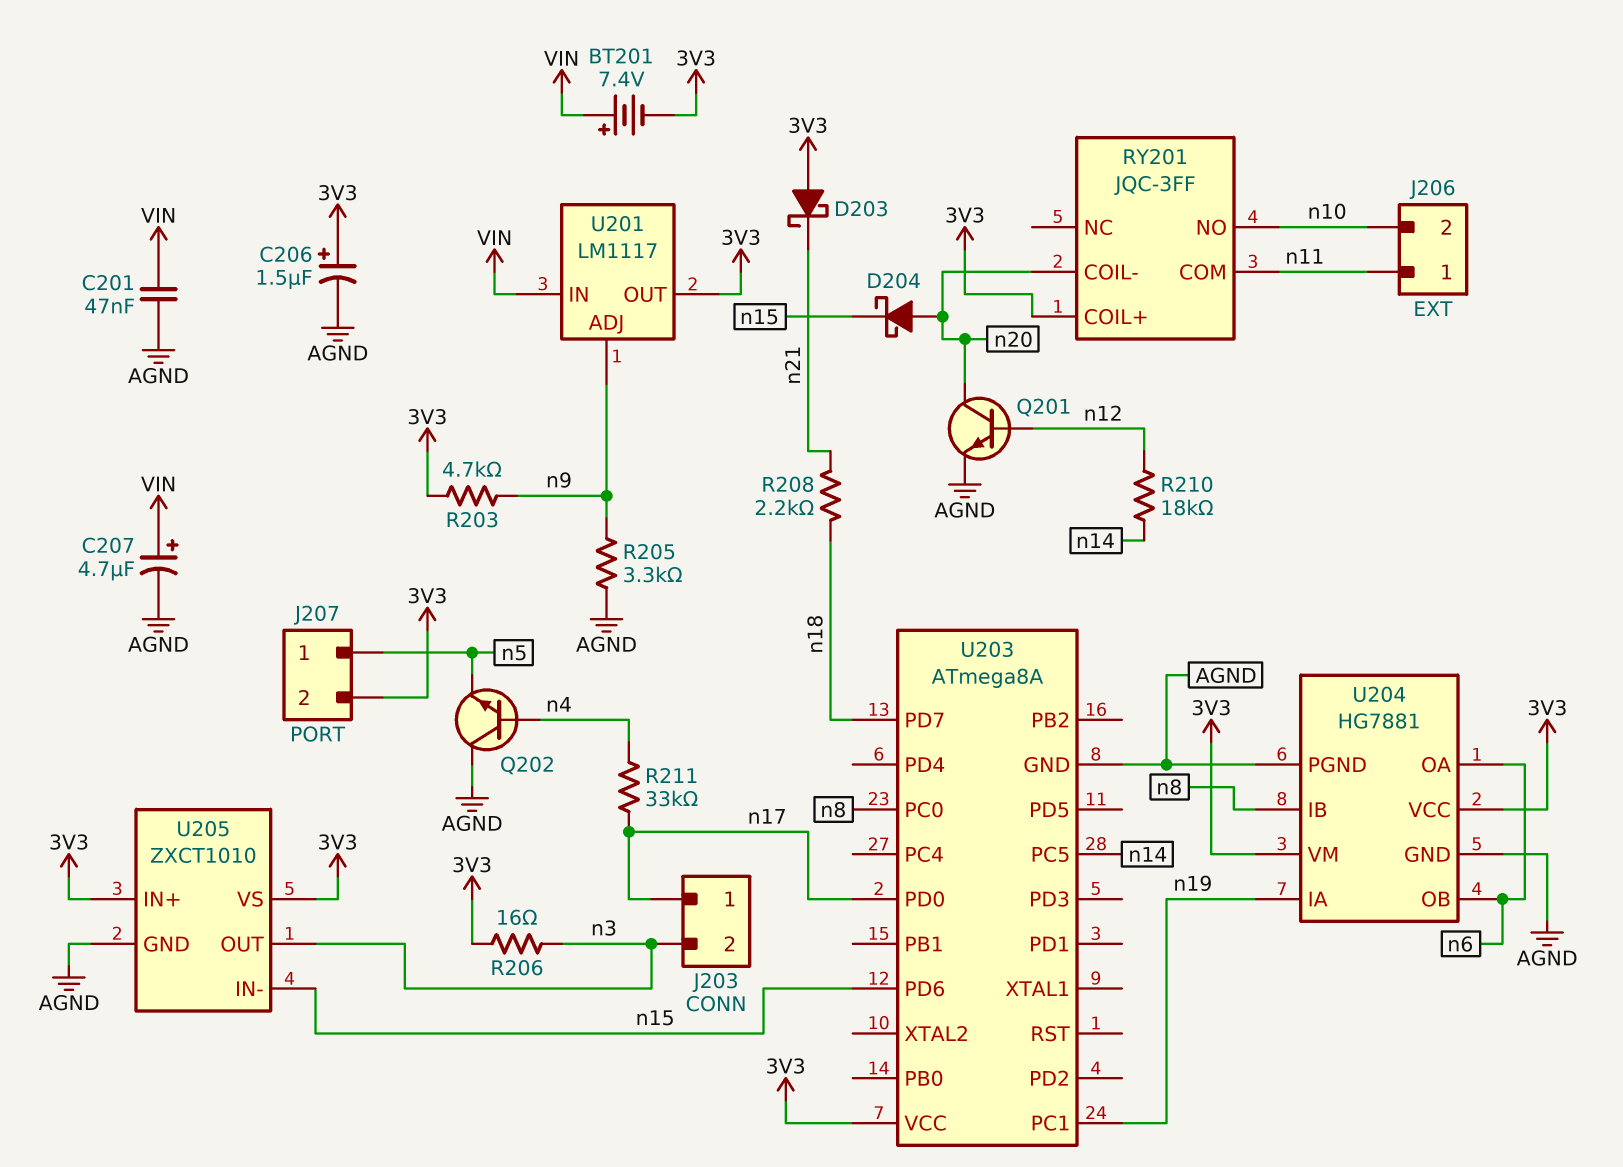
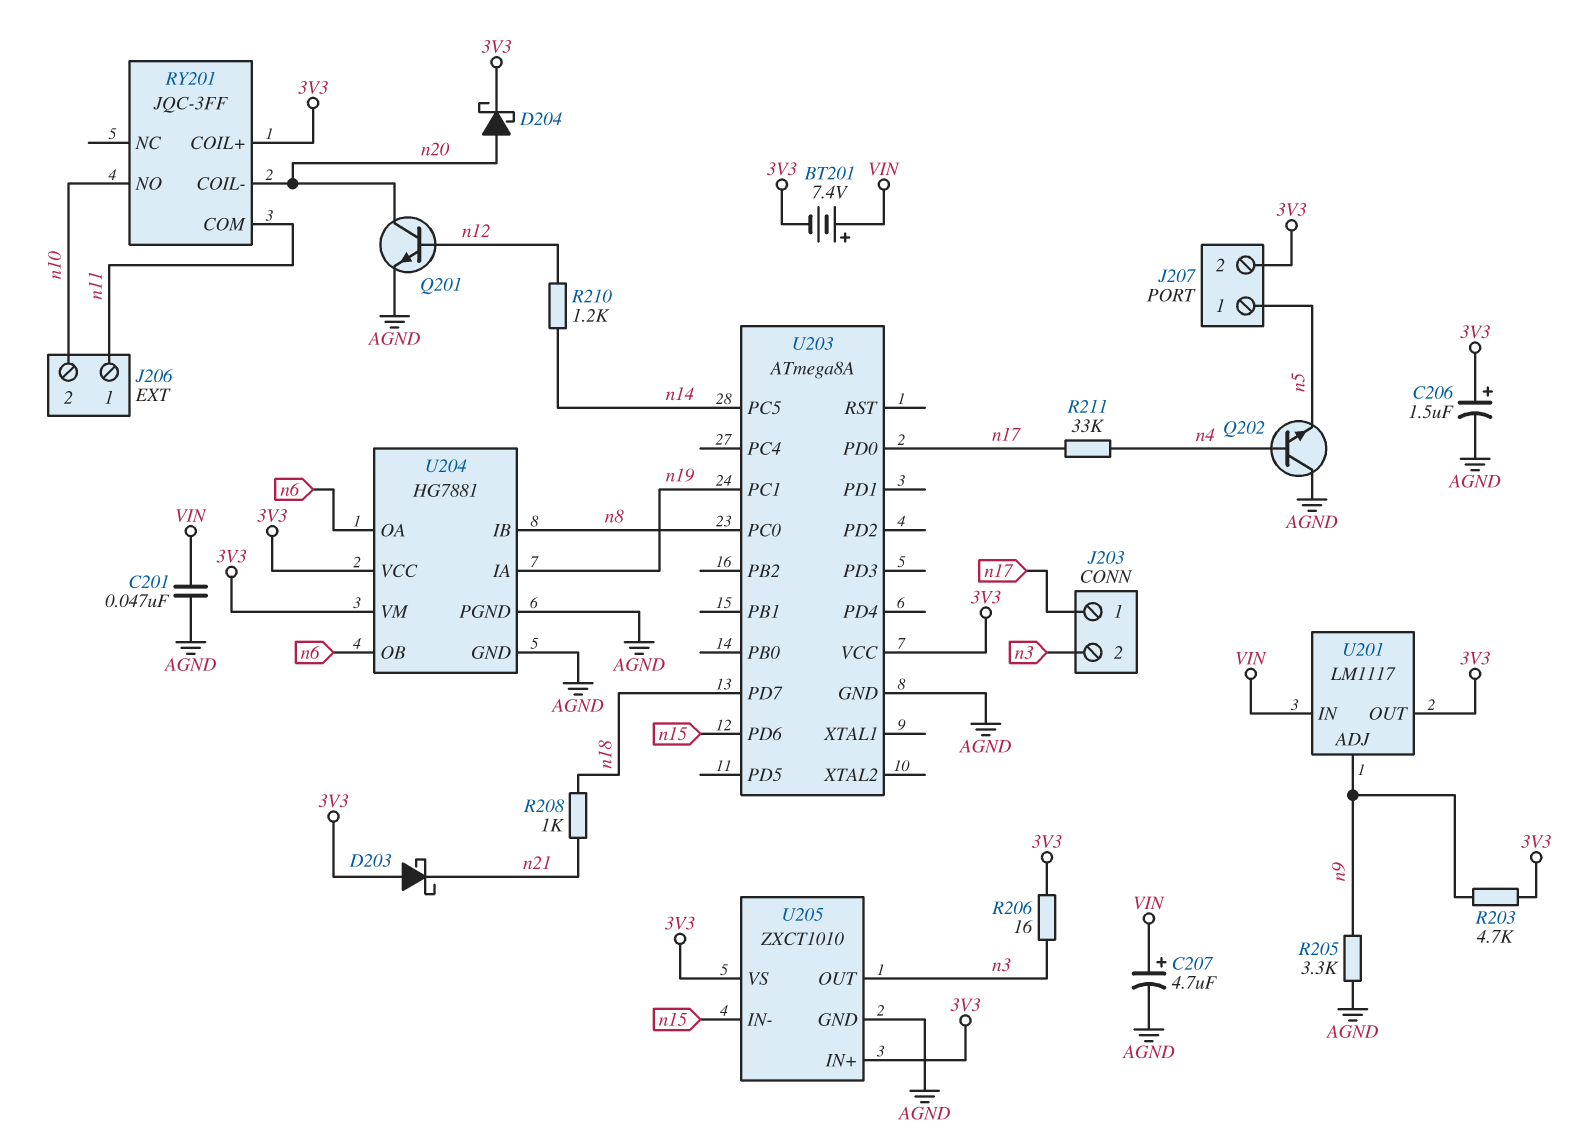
D204: schottky (A n20, K n15) -> schottky (A n20, K 3V3)
R208: 2.2k (n18, n21) -> 1k (n18, n21)
R210: 18k (n12, n14) -> 1.2k (n12, n14)

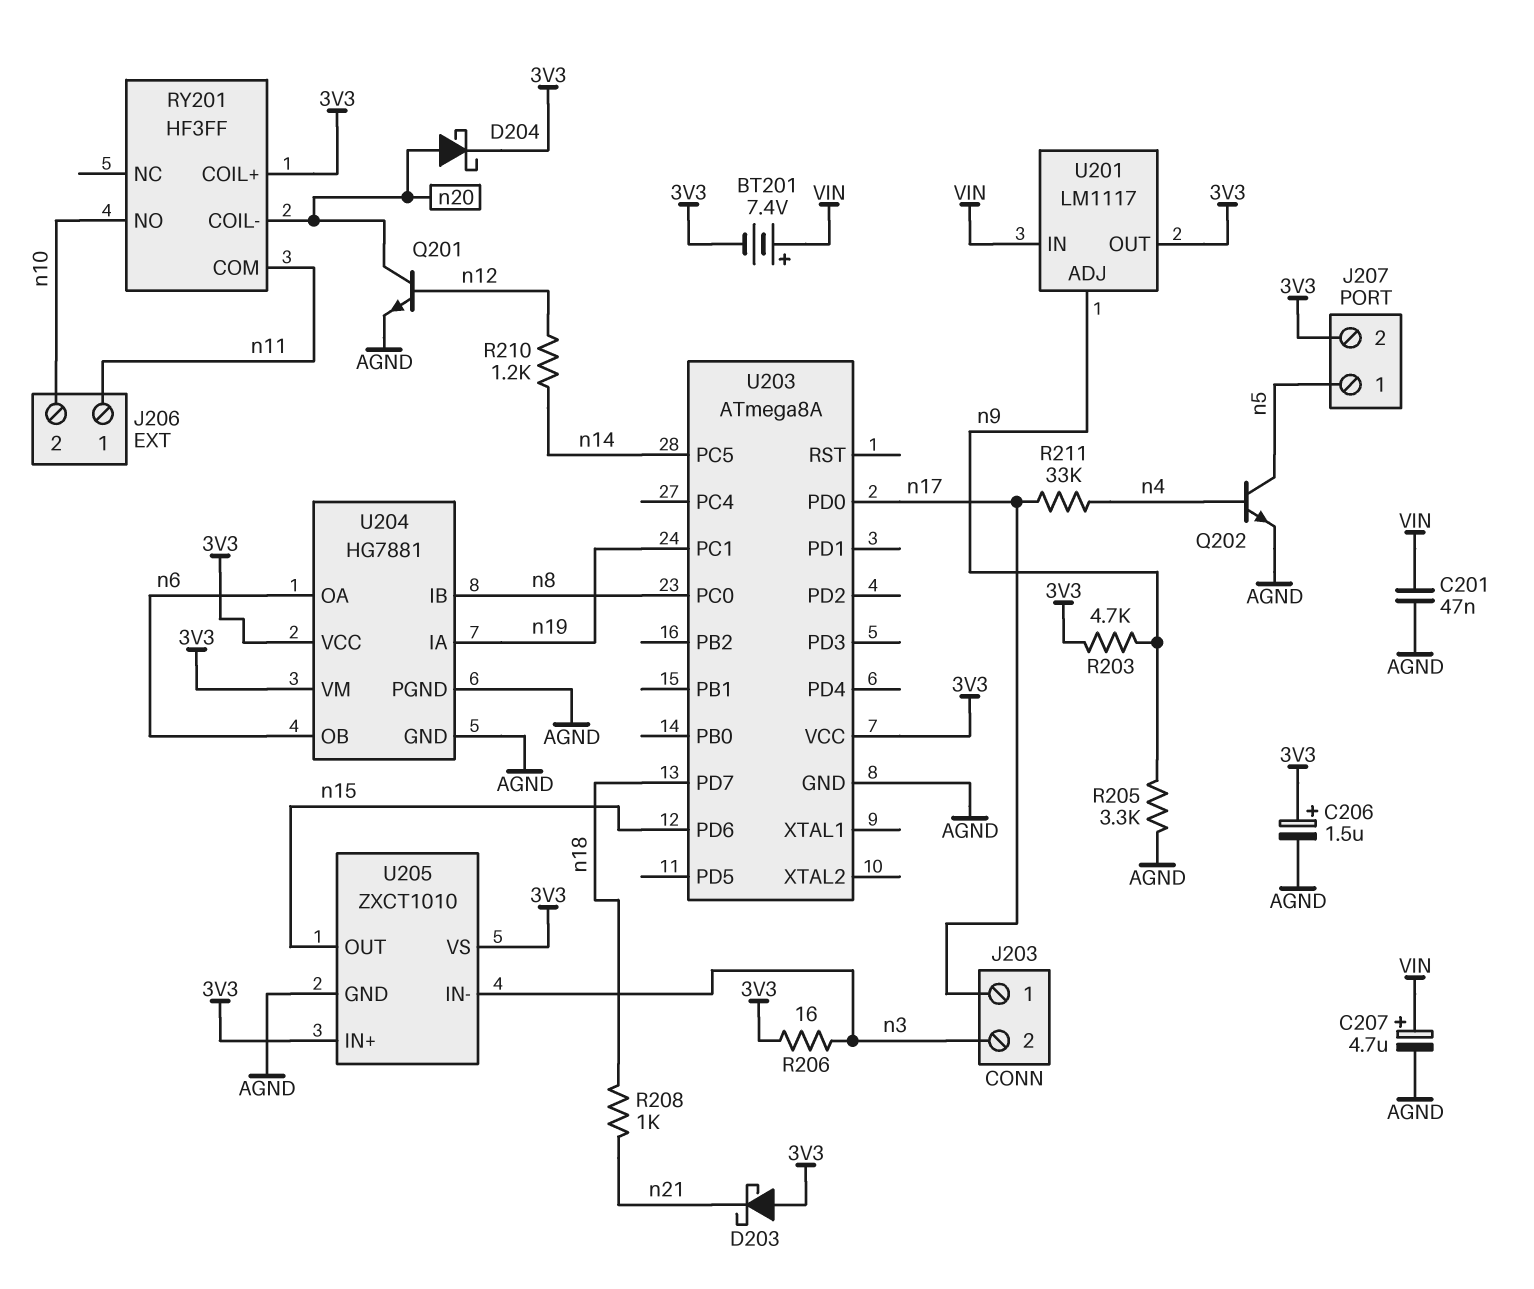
Q202: NPN (B n4, C AGND, E n5) -> NPN (B n4, C n5, E AGND)
RY201: JQC-3FF -> HF3FF
U205 pin IN-: n15 -> n3
U205 pin OUT: n3 -> n15

